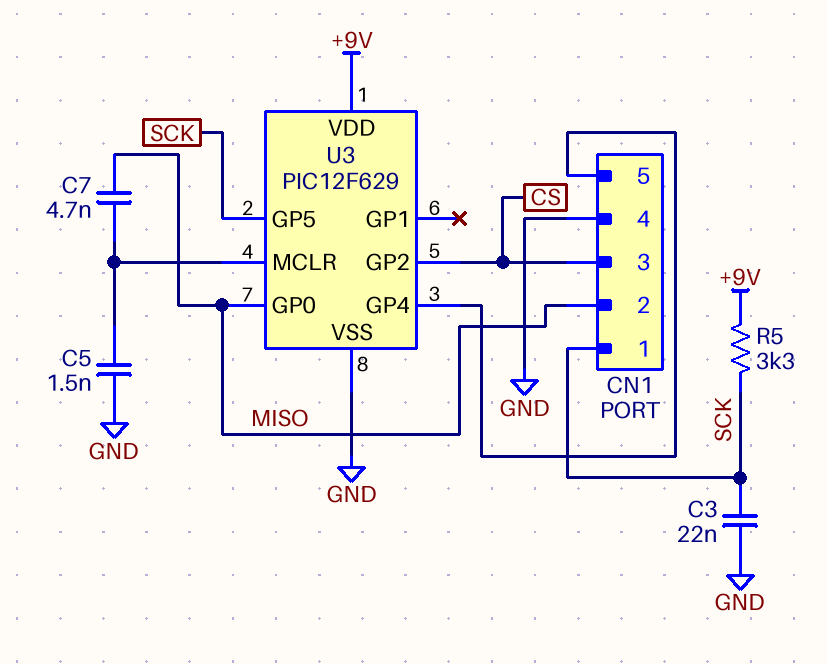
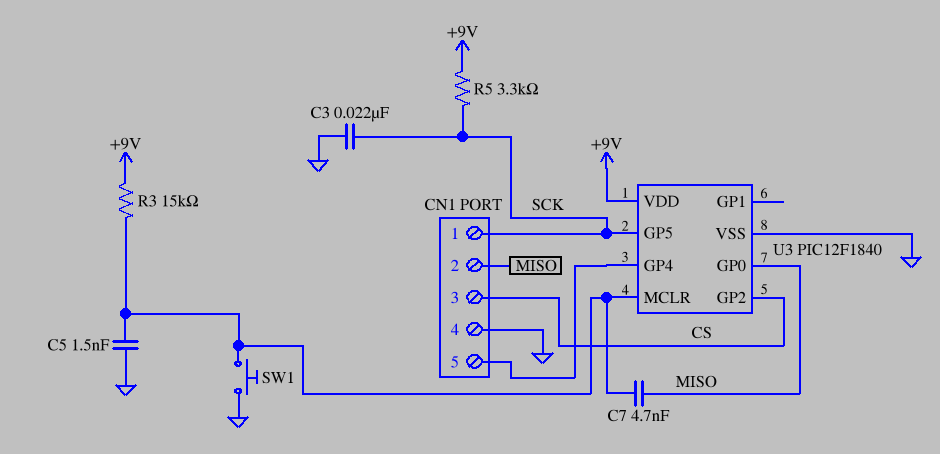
R3: none -> 15k (+9V, U3/MCLR)
SW1: none -> button (GND, U3/MCLR)
U3: PIC12F629 -> PIC12F1840

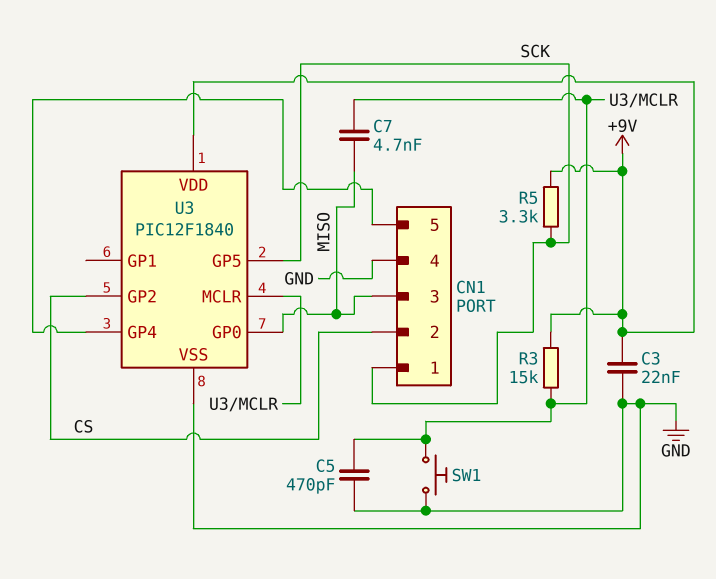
C3: 22nF (GND, SCK) -> 22nF (+9V, GND)
C5: 1.5nF (GND, U3/MCLR) -> 470pF (GND, U3/MCLR)
CN1 pin 2: MISO -> CS
CN1 pin 3: CS -> MISO

